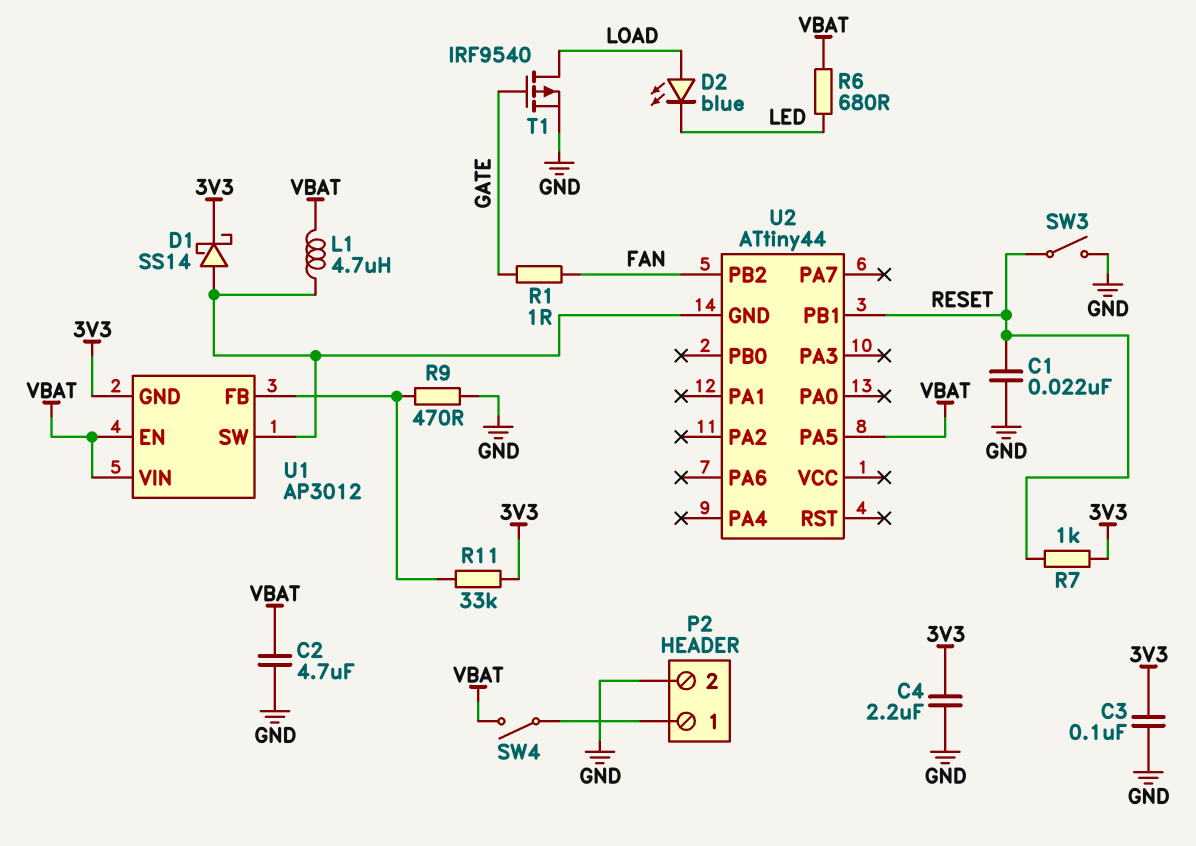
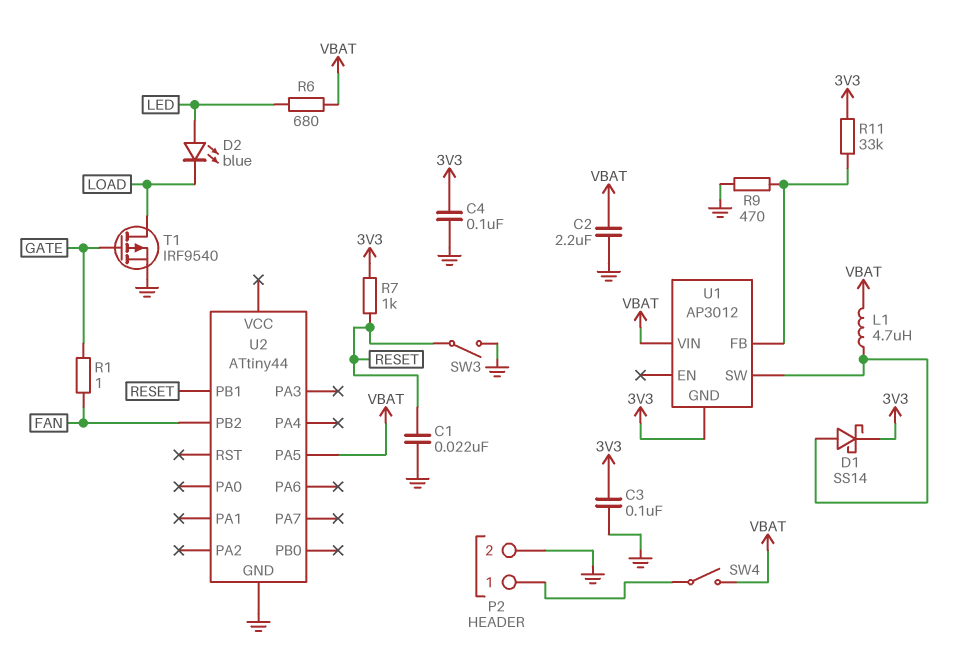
C2: 4.7uF (GND, VBAT) -> 2.2uF (GND, VBAT)
C4: 2.2uF (3V3, GND) -> 100nF (3V3, GND)
D2: LED blue (A LOAD, K LED) -> LED blue (A LED, K LOAD)
U1 pin EN: VBAT -> none
U2 pin GND: U1/SW -> GND

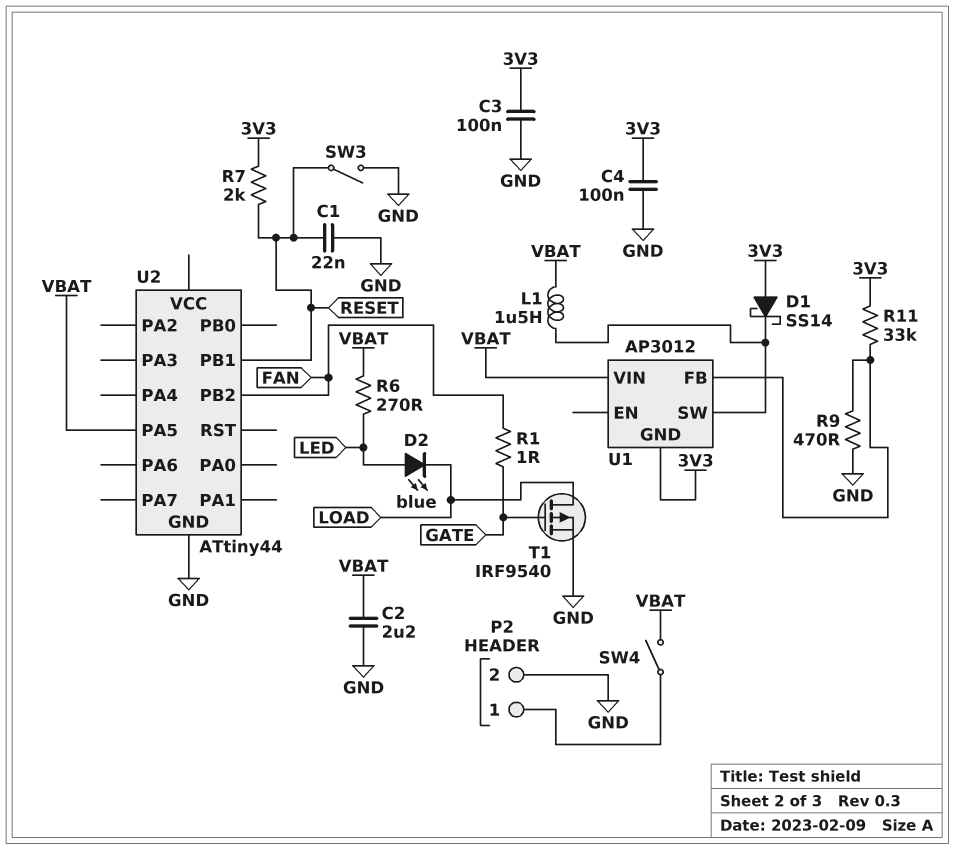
D1: schottky SS14 (A U1/SW, K 3V3) -> schottky SS14 (A 3V3, K U1/SW)
L1: 4.7uH (U1/SW, VBAT) -> 1.5uH (U1/SW, VBAT)
R6: 680 (LED, VBAT) -> 270 (LED, VBAT)
R7: 1k (3V3, RESET) -> 2k (3V3, RESET)

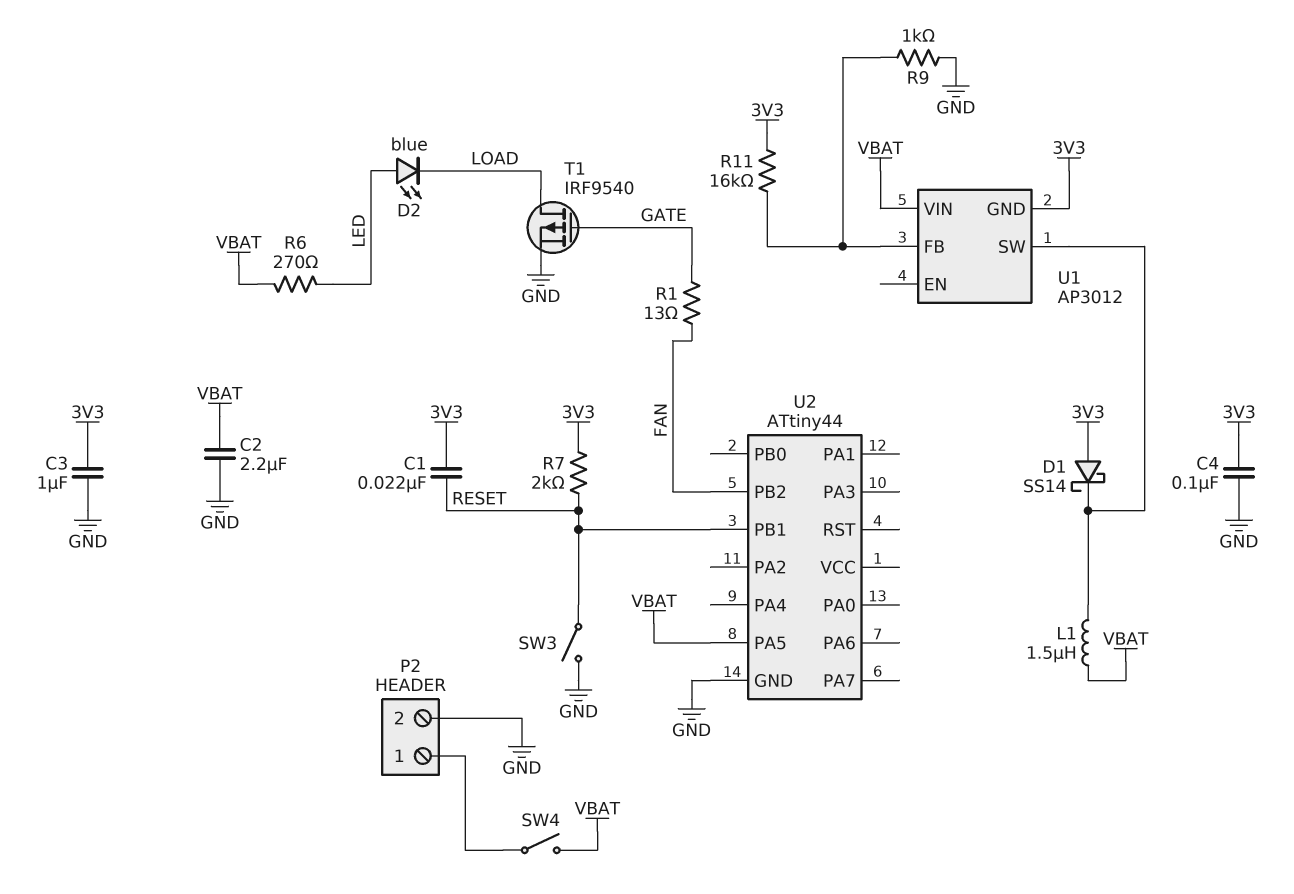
C1: 22nF (GND, RESET) -> 22nF (3V3, RESET)
C3: 100nF (3V3, GND) -> 1uF (3V3, GND)
R1: 1 (FAN, GATE) -> 13 (FAN, GATE)
R9: 470 (GND, U1/FB) -> 1k (GND, U1/FB)
R11: 33k (3V3, U1/FB) -> 16k (3V3, U1/FB)

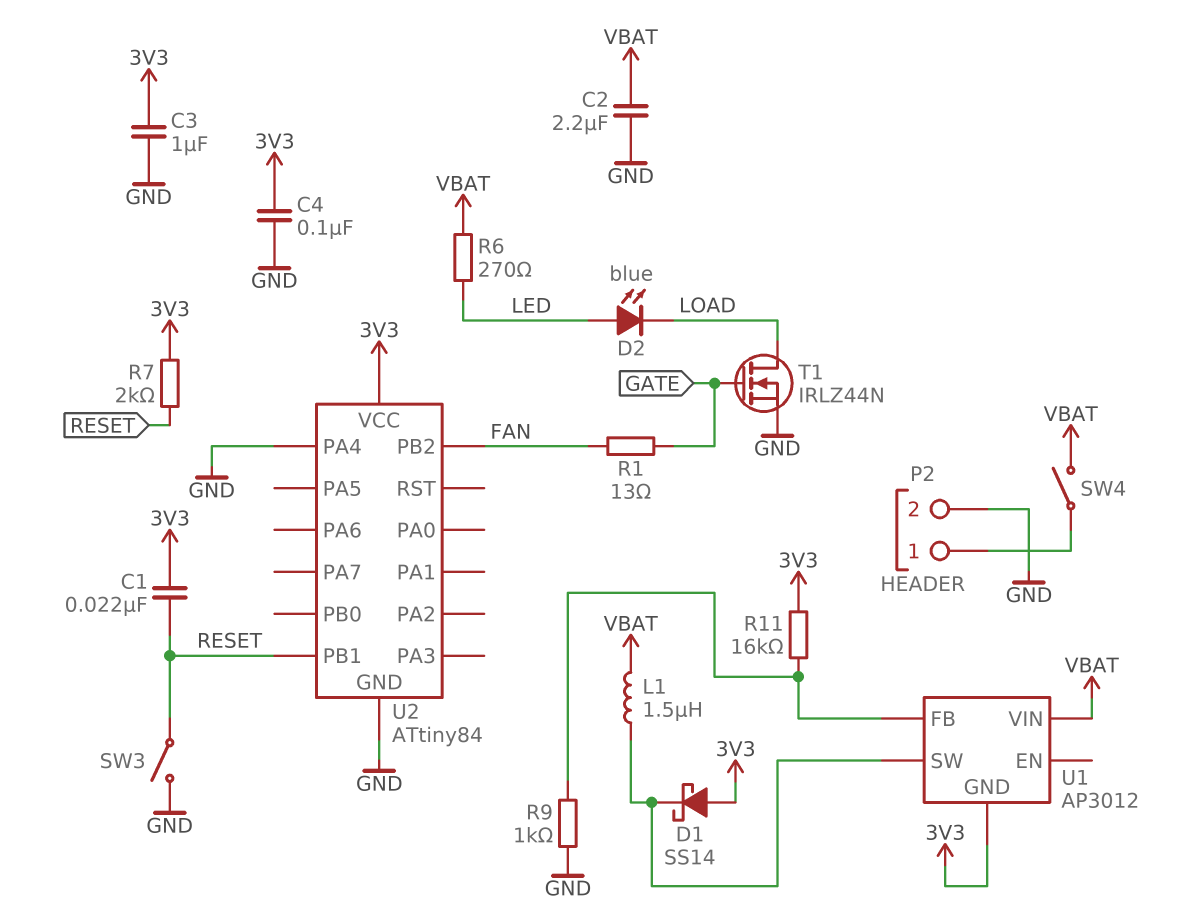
T1: PMOS IRF9540 (G GATE, D LOAD, S GND) -> NMOS IRLZ44N (G GATE, D LOAD, S GND)
U2: ATtiny44 -> ATtiny84
U2 pin PA4: none -> GND
U2 pin PA5: VBAT -> none
U2 pin VCC: none -> 3V3

